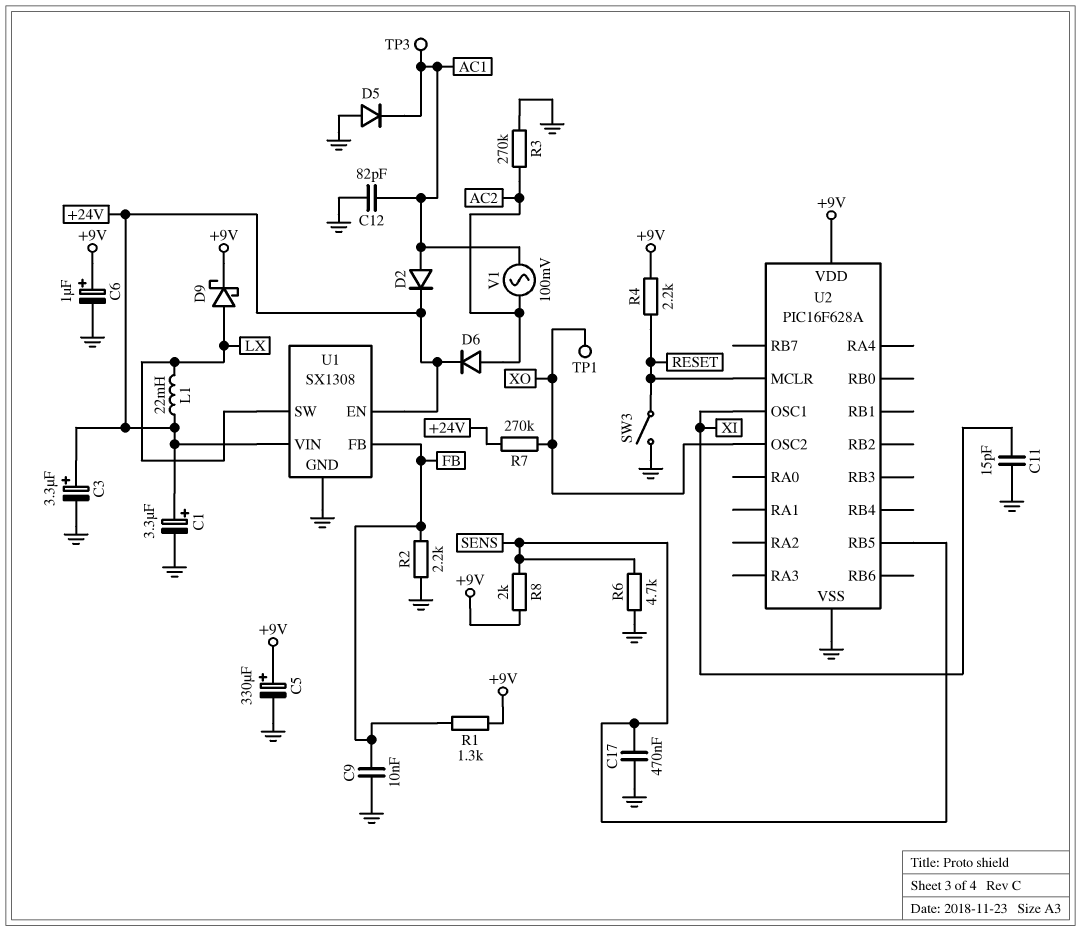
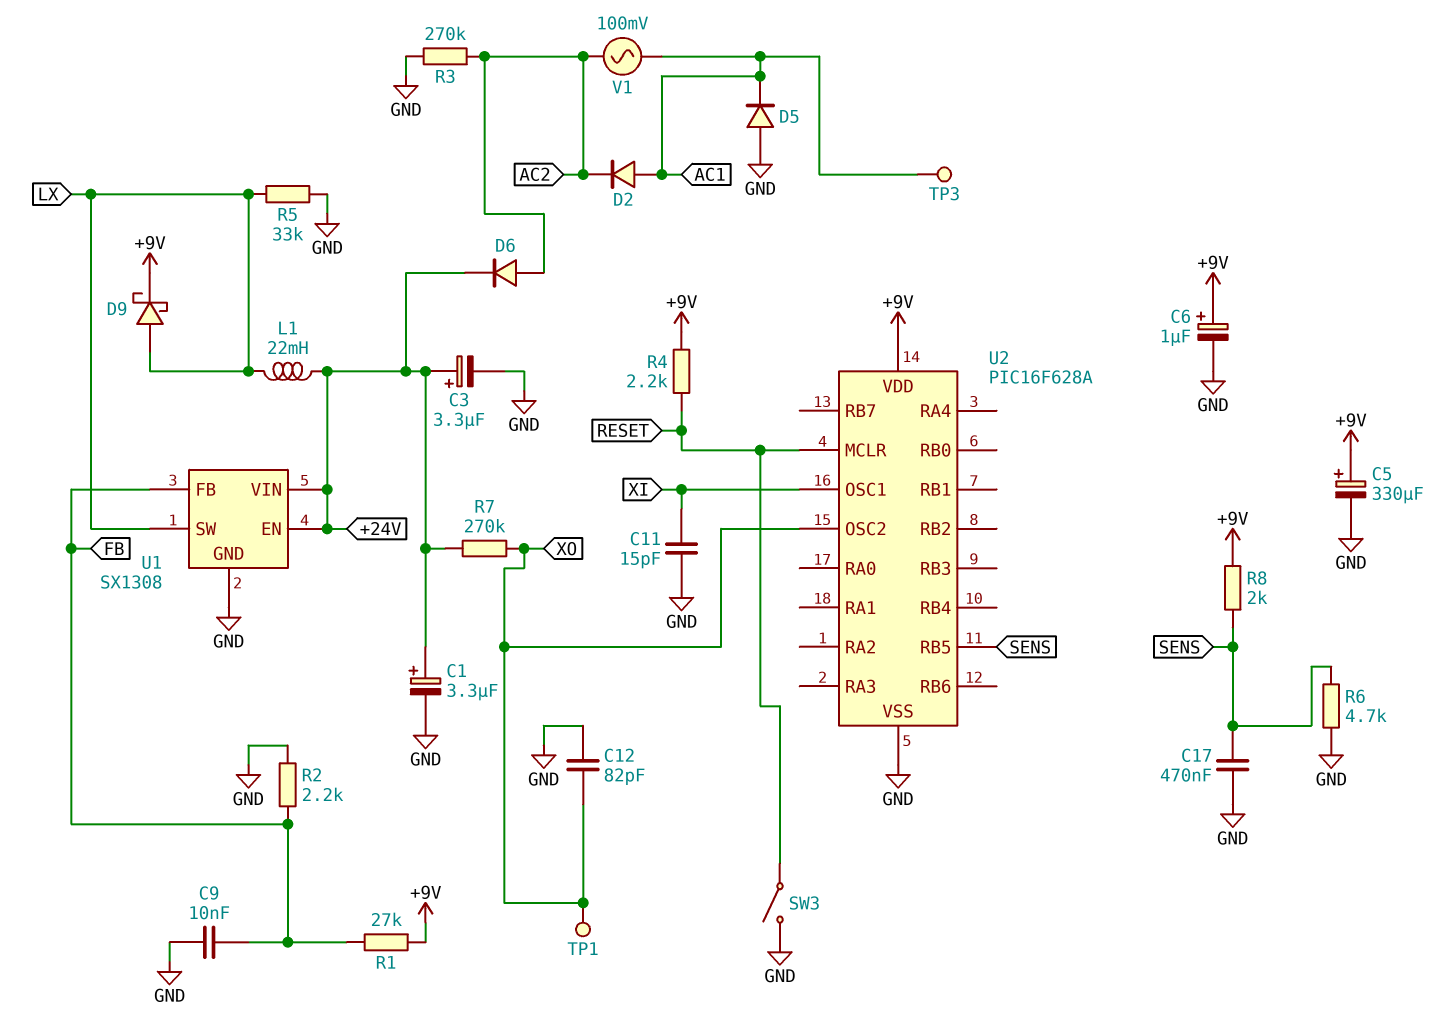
C12: 82pF (AC1, GND) -> 82pF (GND, XO)
D2: diode (A AC1, K +24V) -> diode (A AC1, K AC2)
R1: 1.3k (+9V, FB) -> 27k (+9V, FB)
R5: none -> 33k (GND, LX)

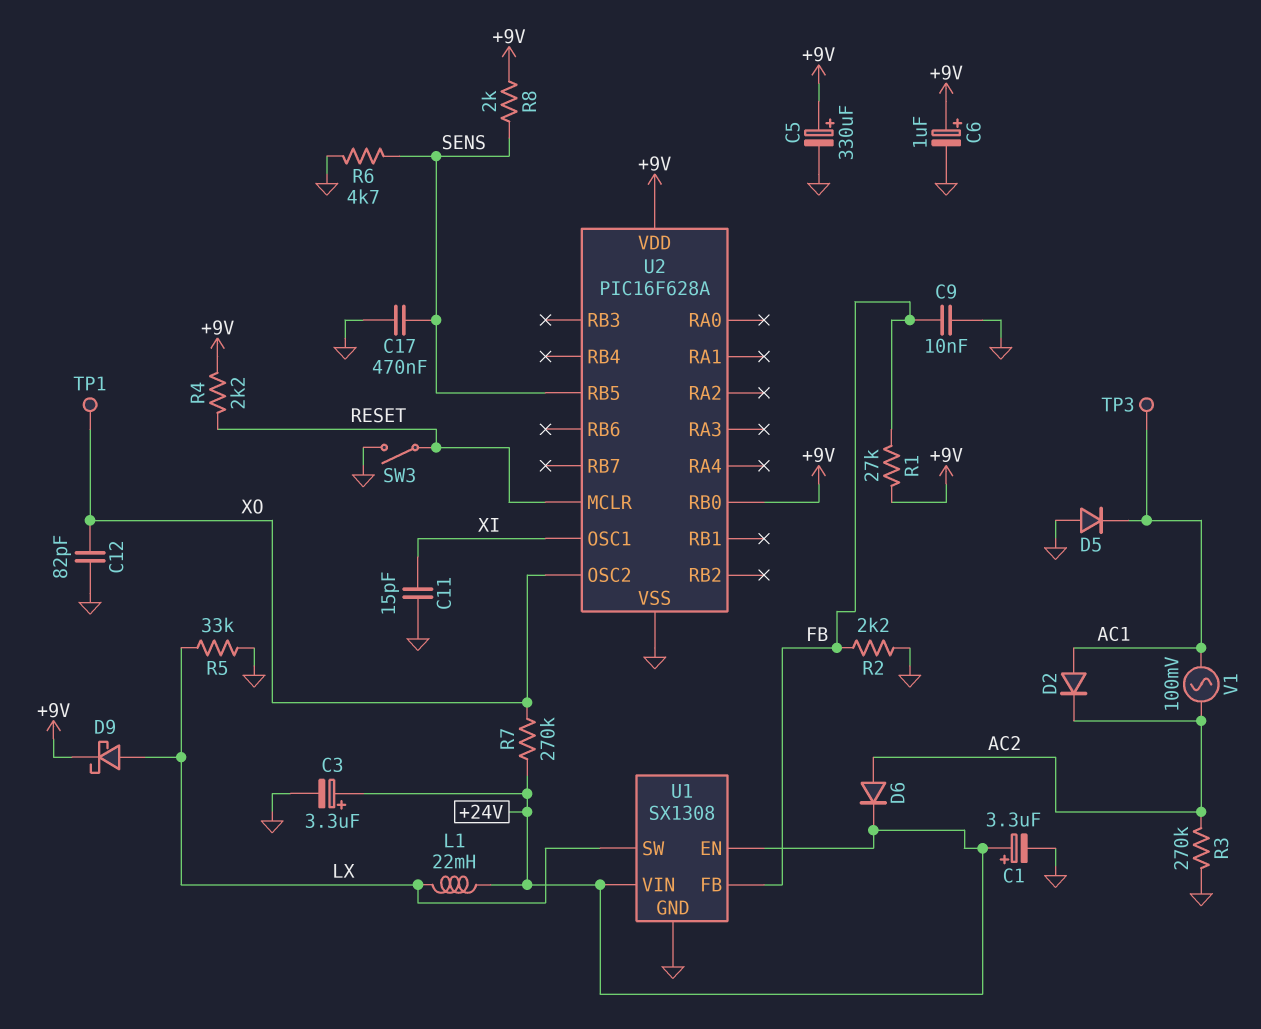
U2 pin RB0: none -> +9V

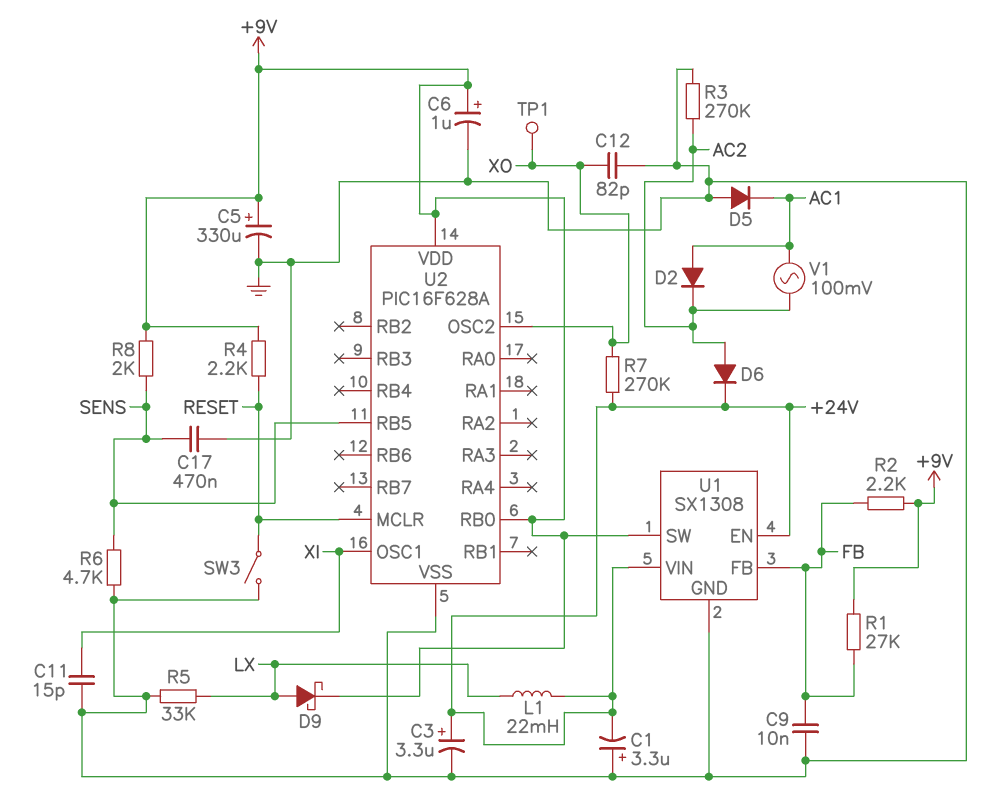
C1: 3.3uF (plus +24V, minus GND) -> 3.3uF (plus GND, minus +24V)
R2: 2.2k (FB, GND) -> 2.2k (+9V, FB)
TP3: test point (AC1) -> none
U1 pin SW: LX -> +9V

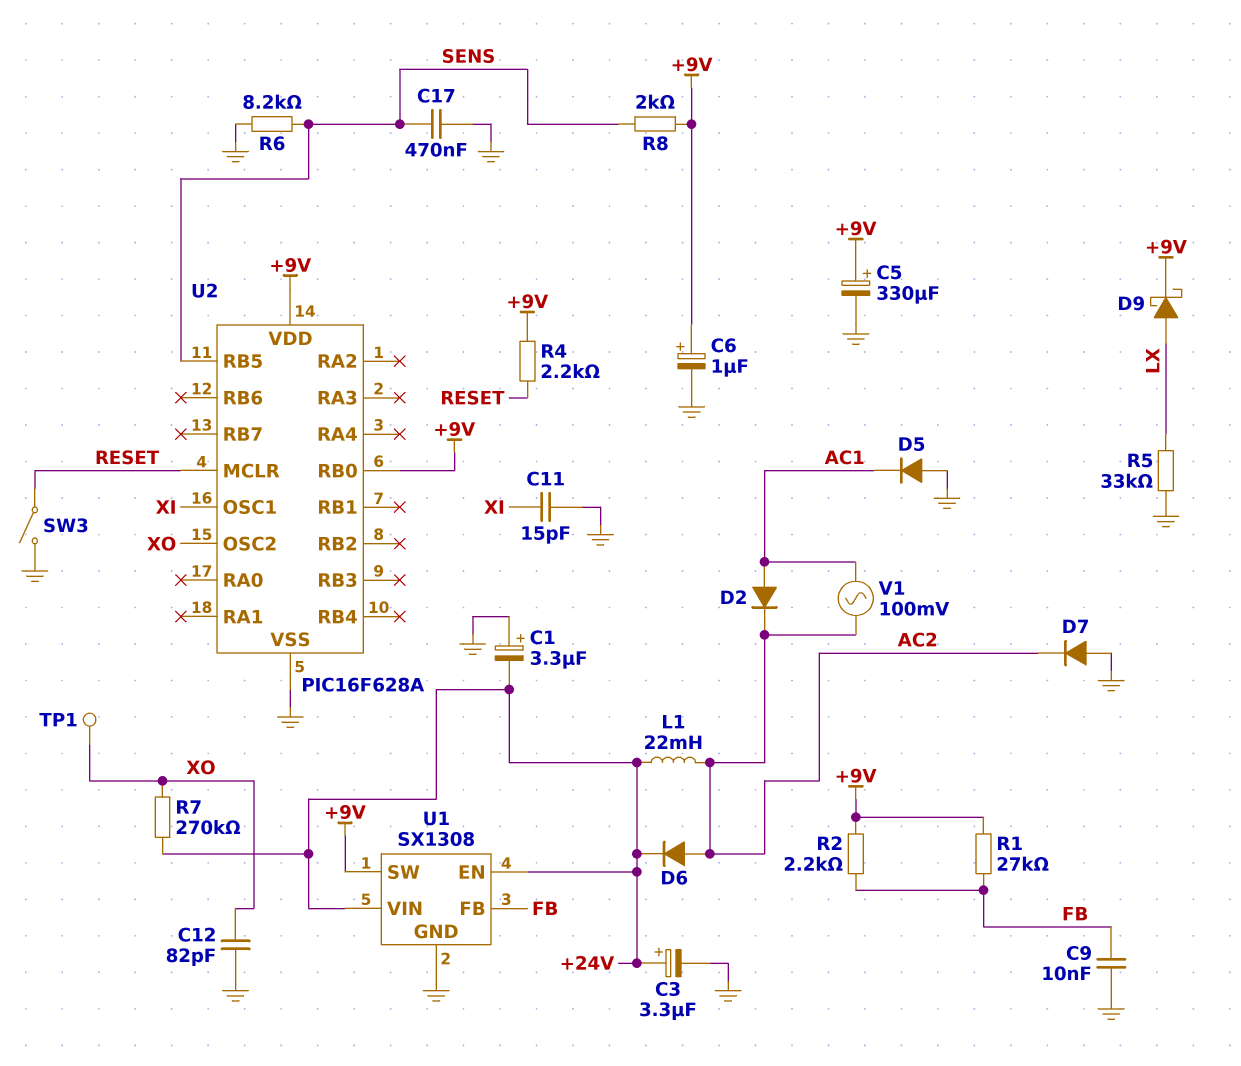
D7: none -> diode (A GND, K AC2)
L1: 22mH (+24V, LX) -> 22mH (+24V, AC2)
R3: 270k (AC2, GND) -> none
R6: 4.7k (GND, SENS) -> 8.2k (GND, SENS)

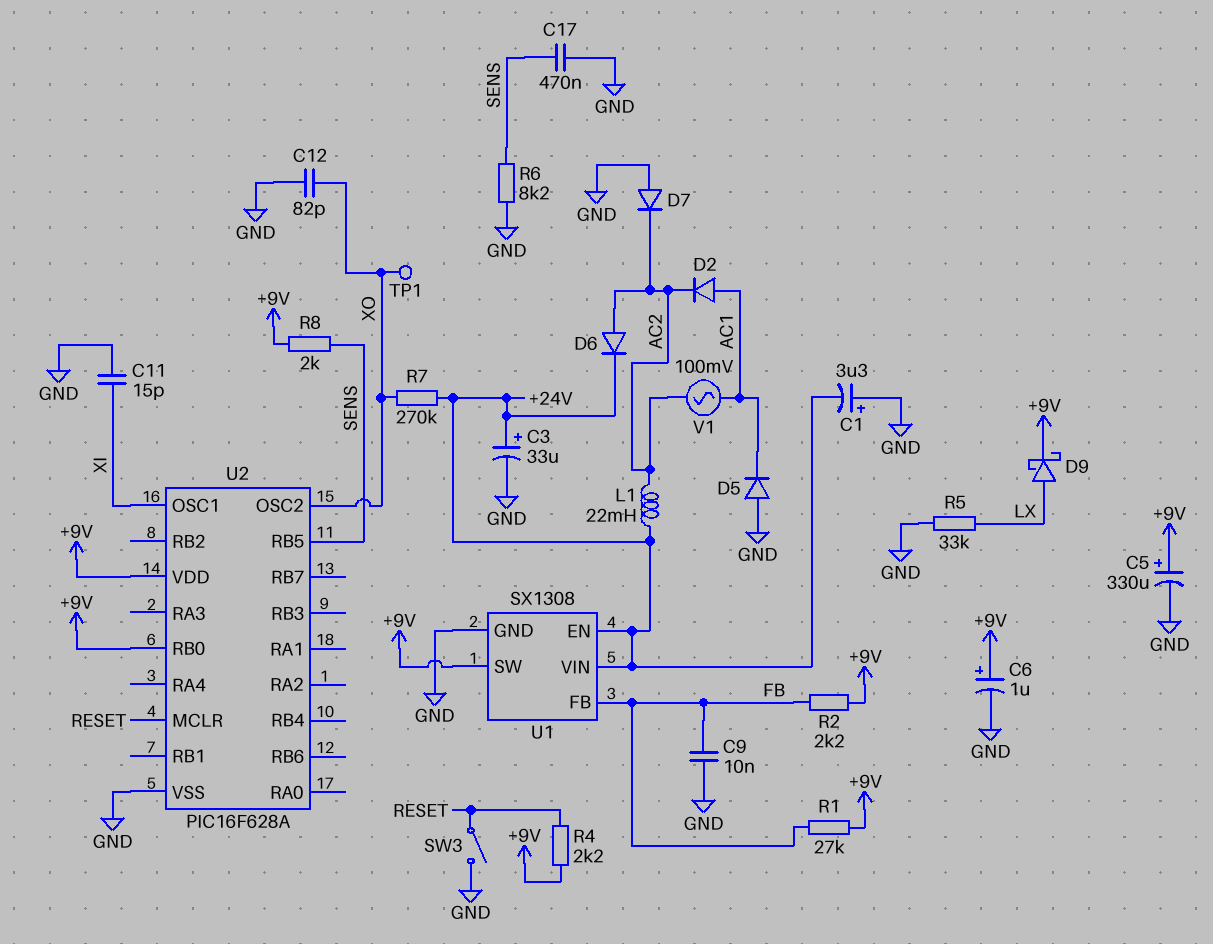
C3: 3.3uF (plus +24V, minus GND) -> 33uF (plus +24V, minus GND)

